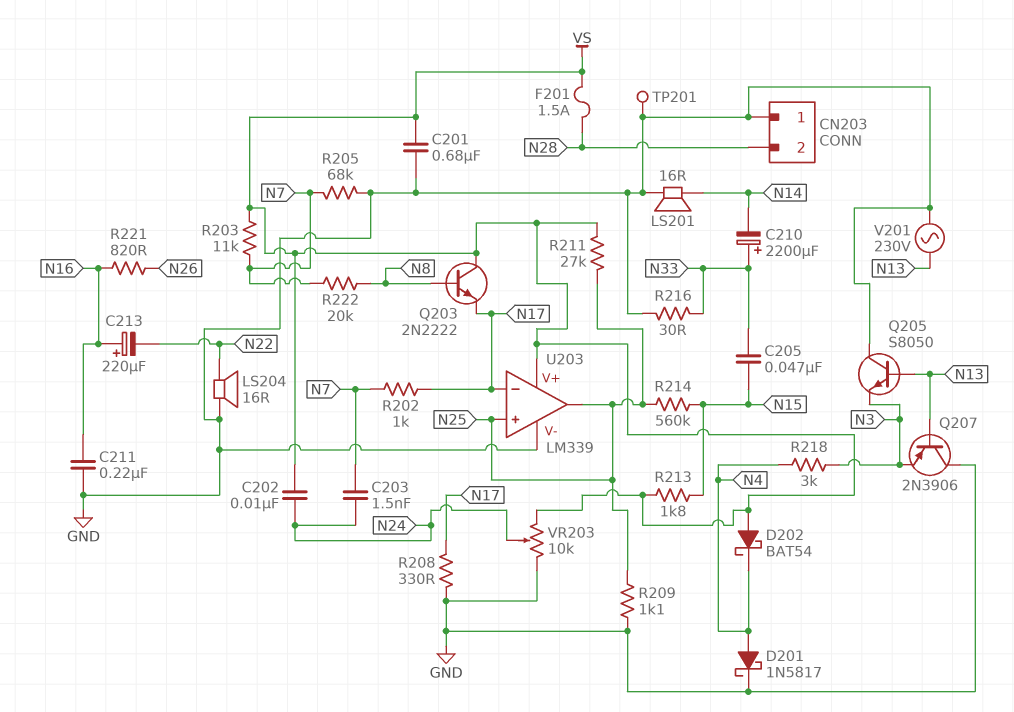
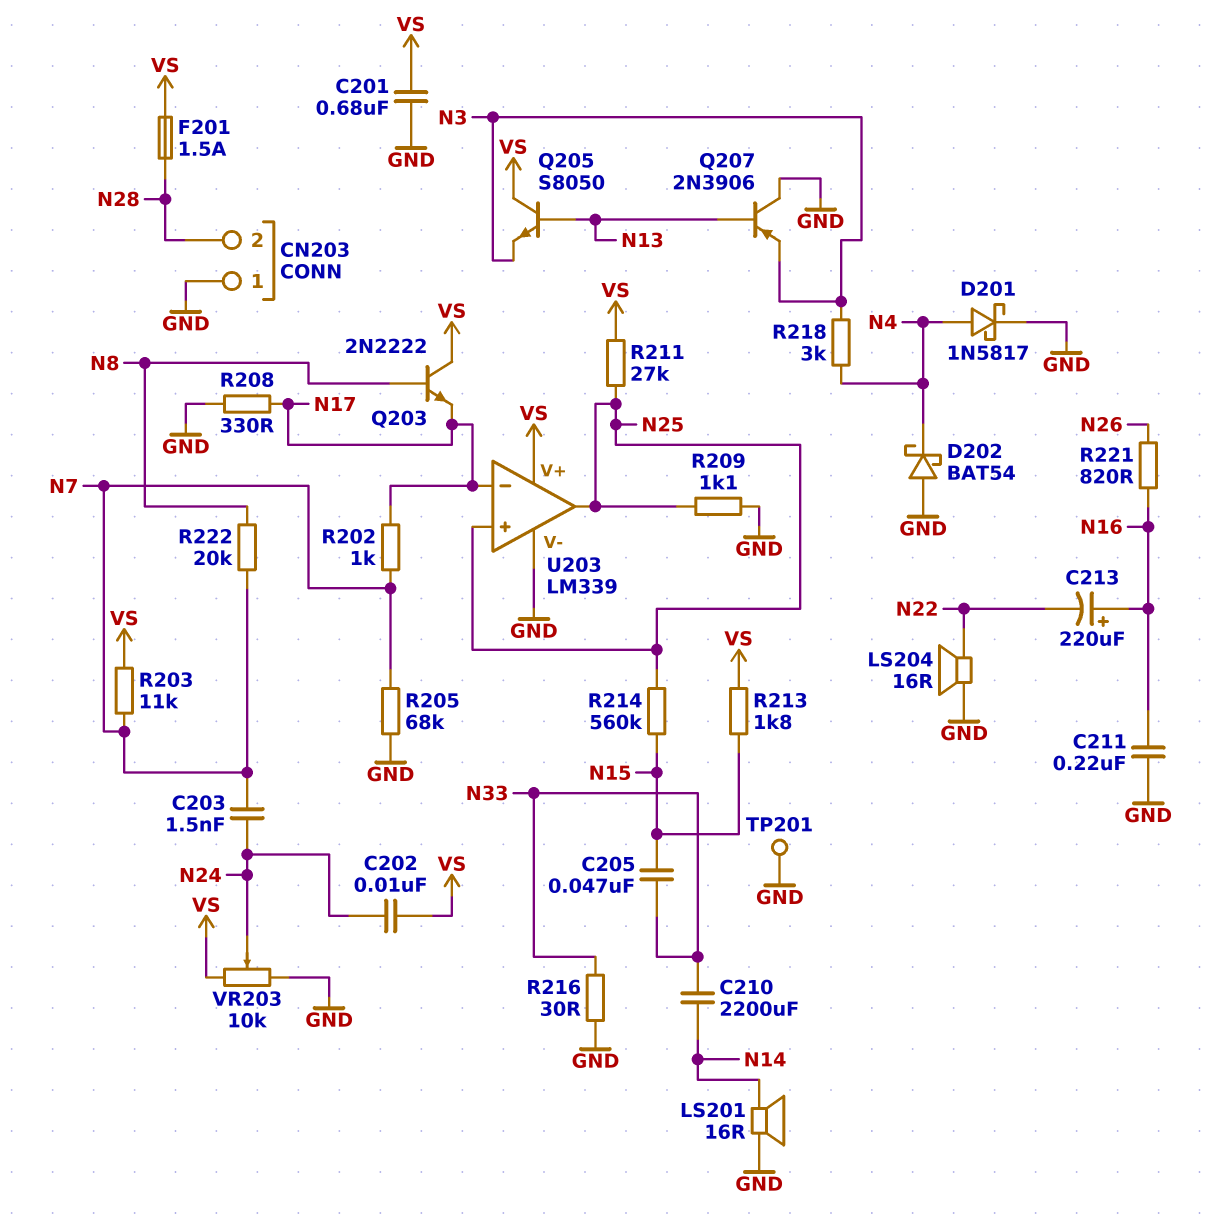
C210: 2200uF (plus N33, minus N14) -> 2200uF (N14, N33)
D202: schottky BAT54 (A VS, K N4) -> schottky BAT54 (A GND, K N4)
Q205: NPN S8050 (B N13, C GND, E N3) -> NPN S8050 (B N13, C VS, E N3)
V201: AC 230V (GND, N13) -> none

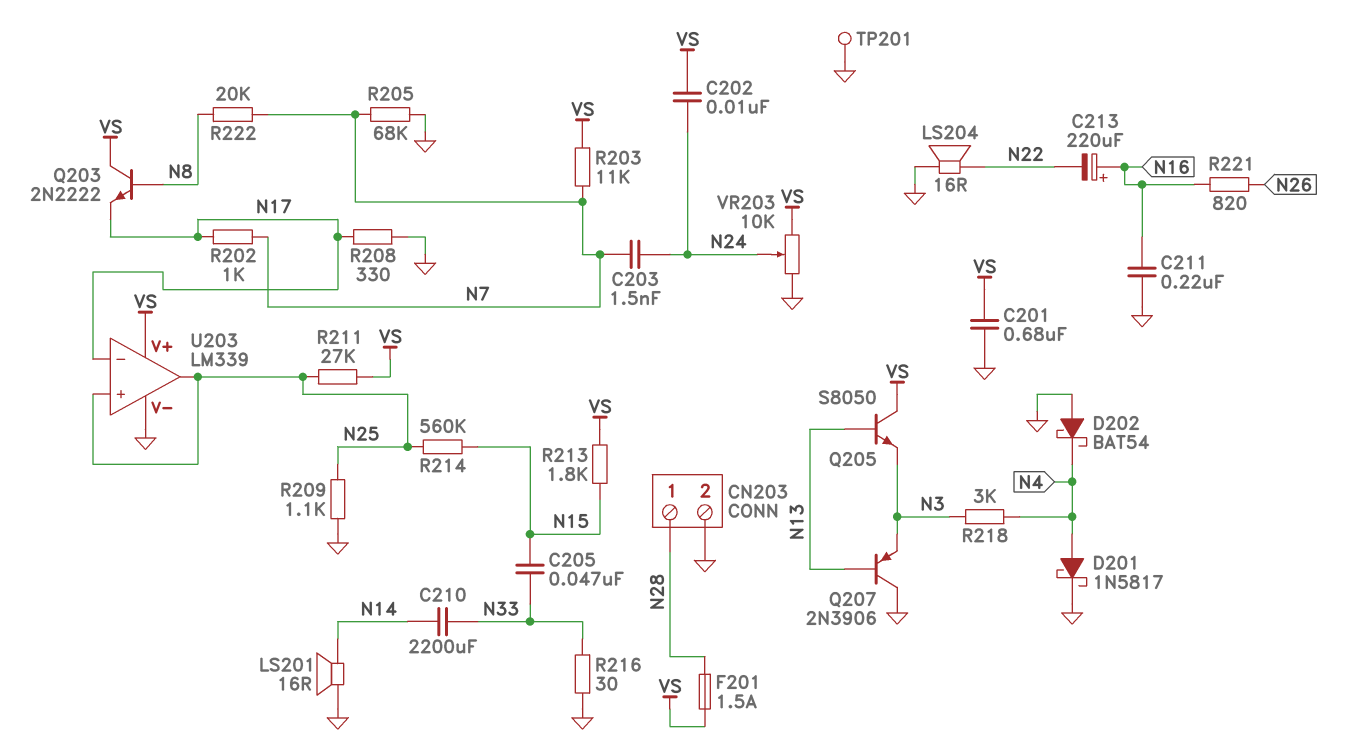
CN203 pin 1: GND -> N28
CN203 pin 2: N28 -> GND

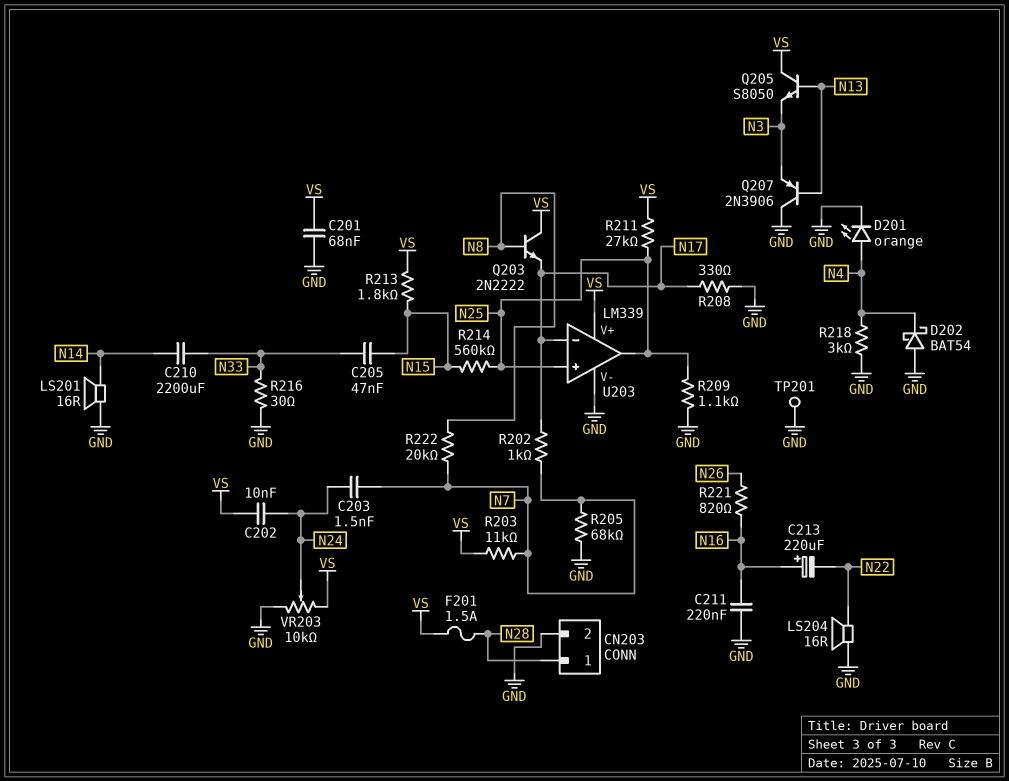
C201: 680nF (GND, VS) -> 68nF (GND, VS)
D201: schottky 1N5817 (A N4, K GND) -> LED orange (A N4, K GND)
R218: 3k (N3, N4) -> 3k (GND, N4)

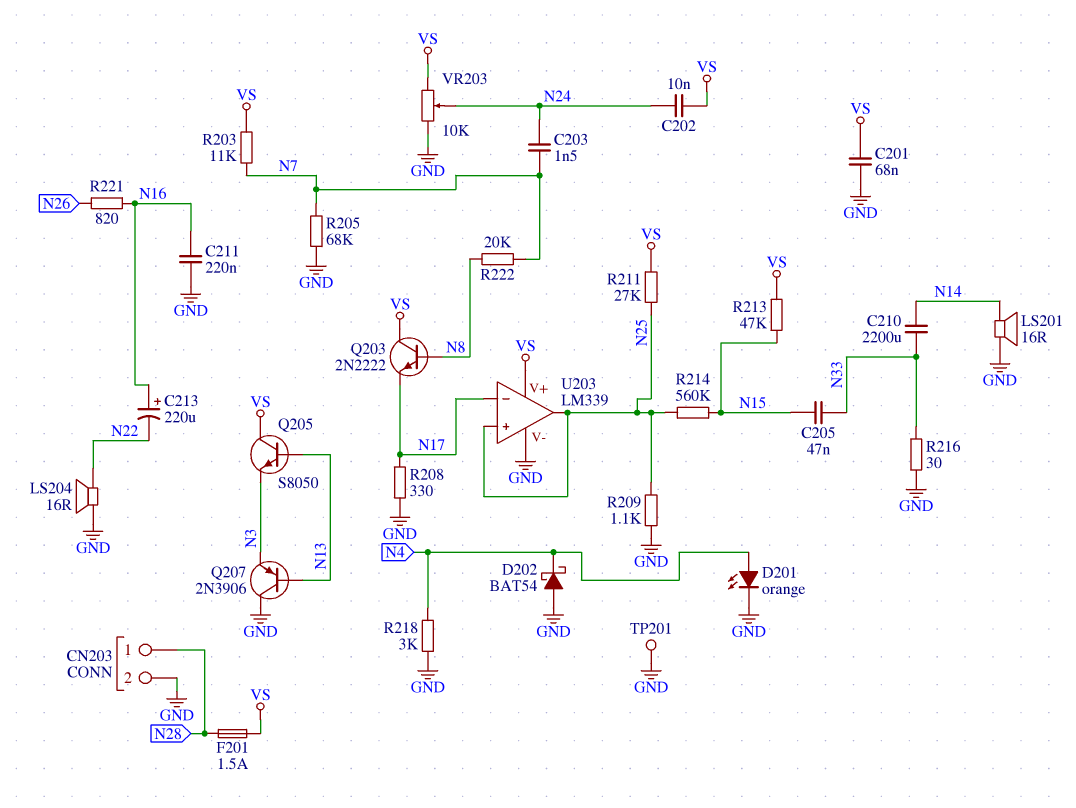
R202: 1k (N7, N17) -> none
R213: 1.8k (N15, VS) -> 47k (N15, VS)

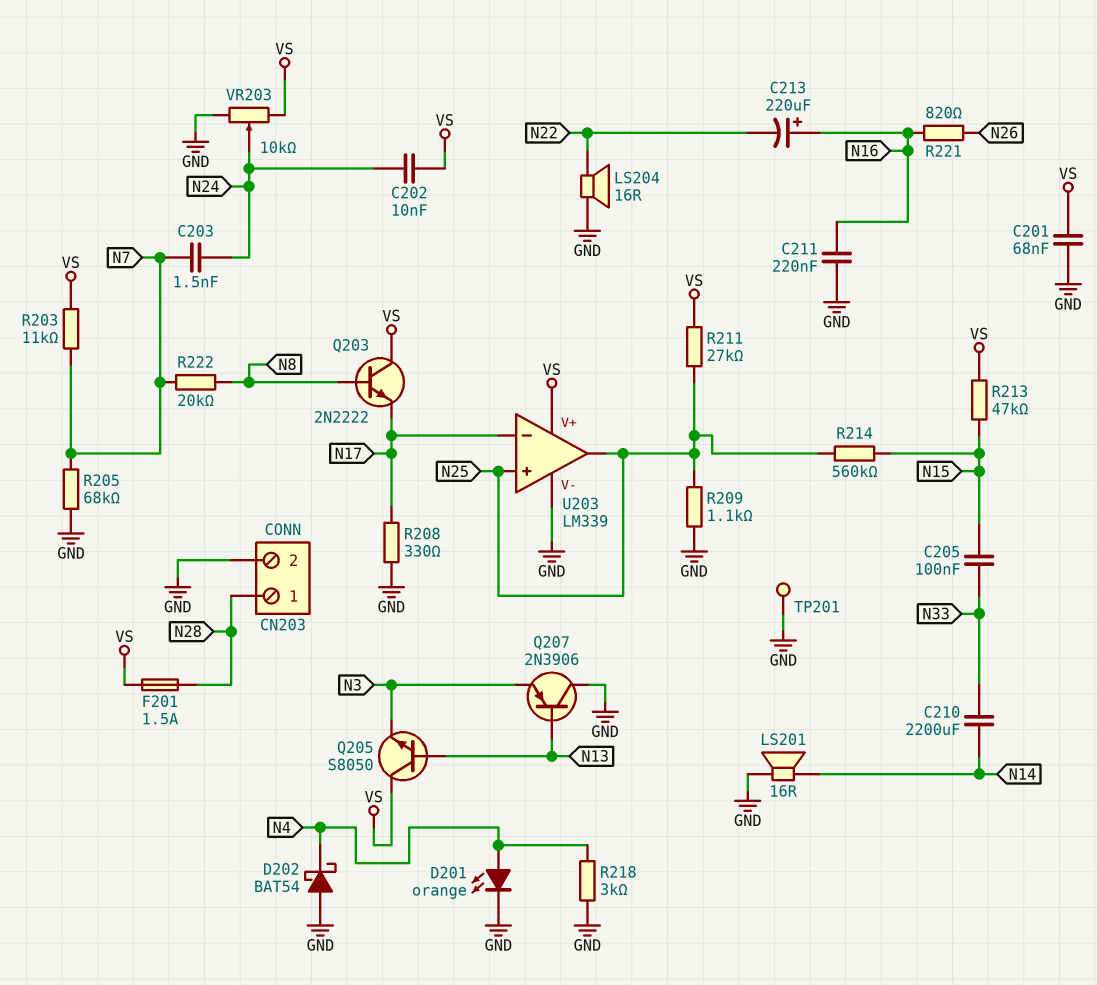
C205: 47nF (N15, N33) -> 100nF (N15, N33)
R216: 30 (GND, N33) -> none

